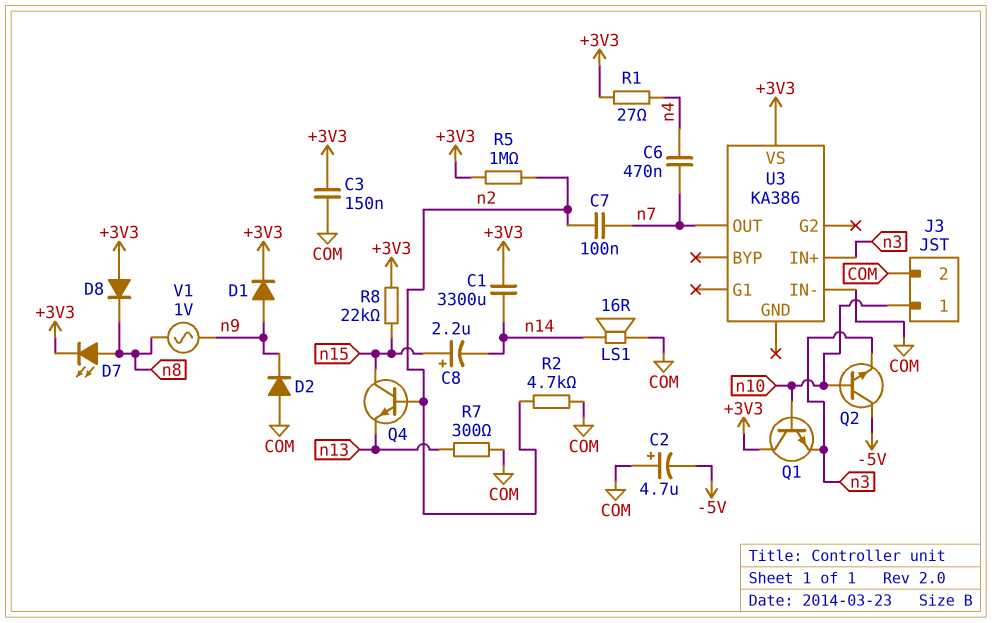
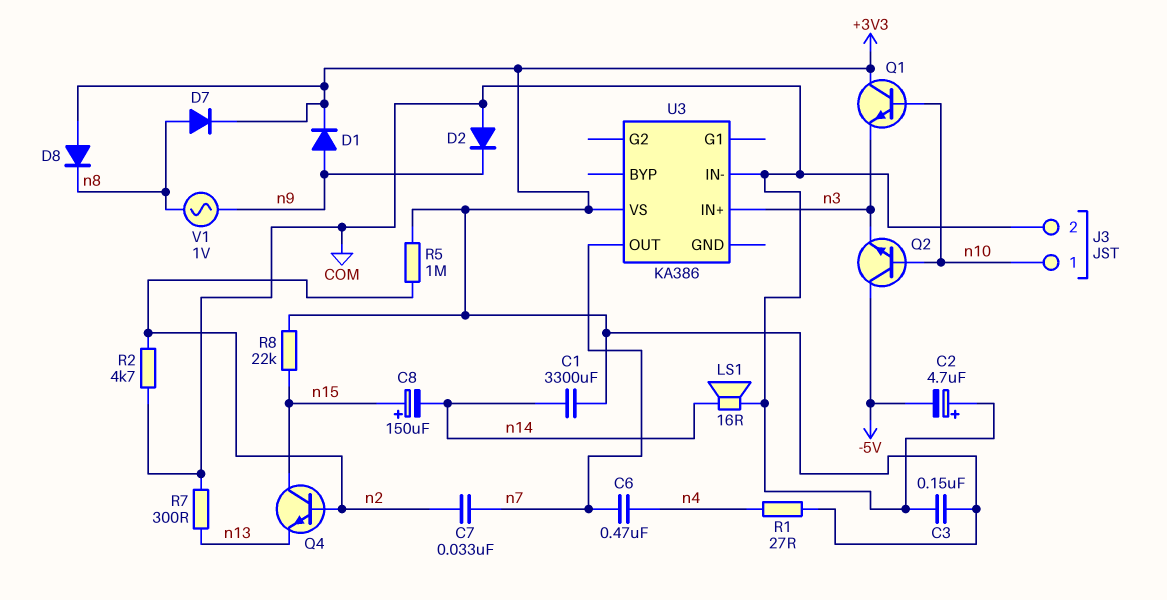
C7: 100nF (n2, n7) -> 33nF (n2, n7)
C8: 2.2uF (plus n15, minus n14) -> 150uF (plus n15, minus n14)
D7: LED (A n8, K +3V3) -> diode (A n8, K +3V3)

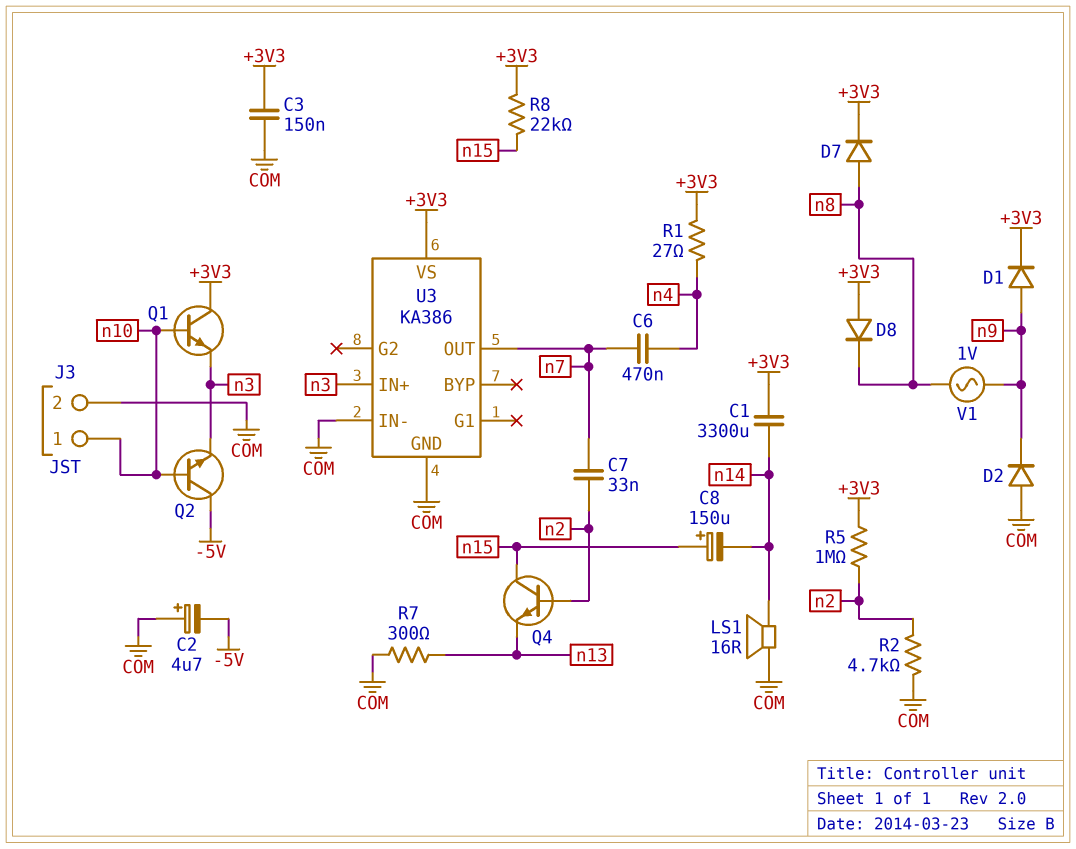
U3 pin GND: none -> COM

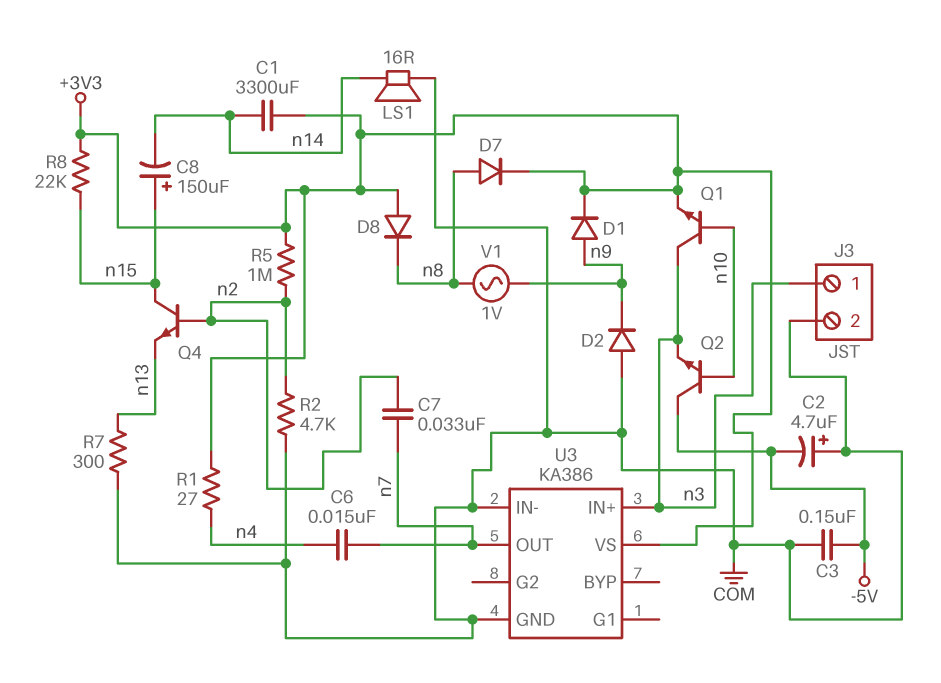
C3: 150nF (+3V3, COM) -> 150nF (-5V, COM)
C6: 470nF (n4, n7) -> 15nF (n4, n7)
J3 pin 1: n10 -> n3
Q1: NPN (B n10, C +3V3, E n3) -> NPN (B n10, C n3, E +3V3)

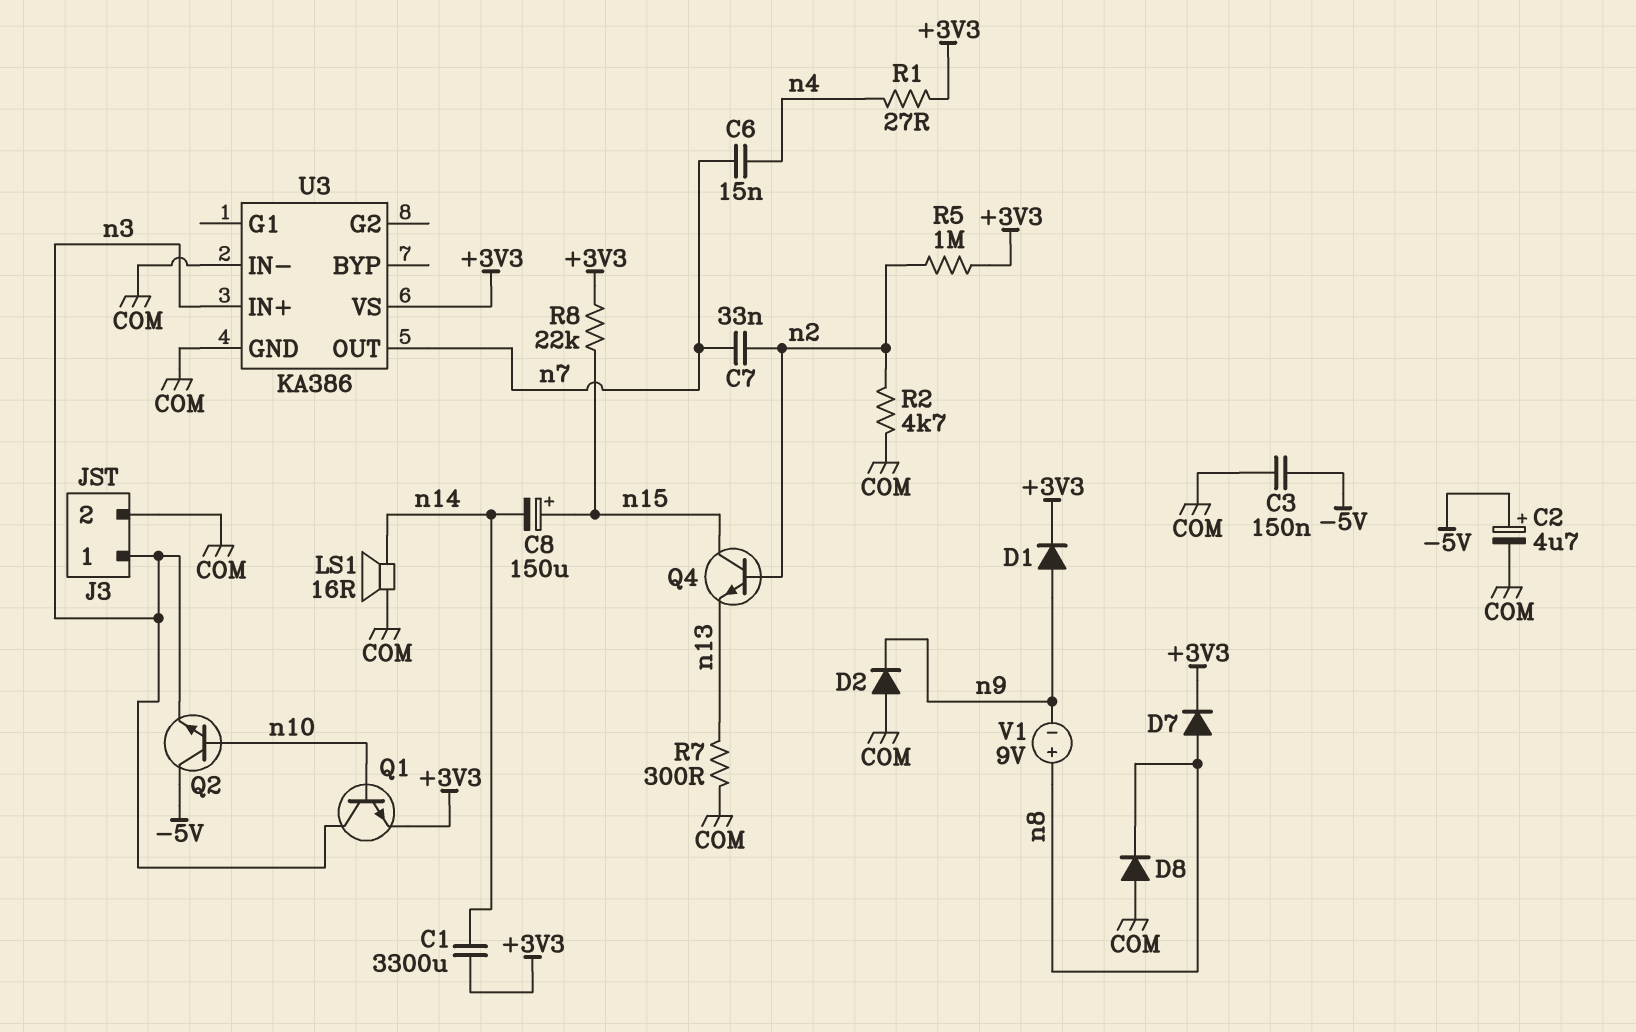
C2: 4.7uF (plus COM, minus -5V) -> 4.7uF (plus -5V, minus COM)
D8: diode (A +3V3, K n8) -> diode (A COM, K n8)
V1: AC 1V (n8, n9) -> 9V (plus n8, minus n9)

